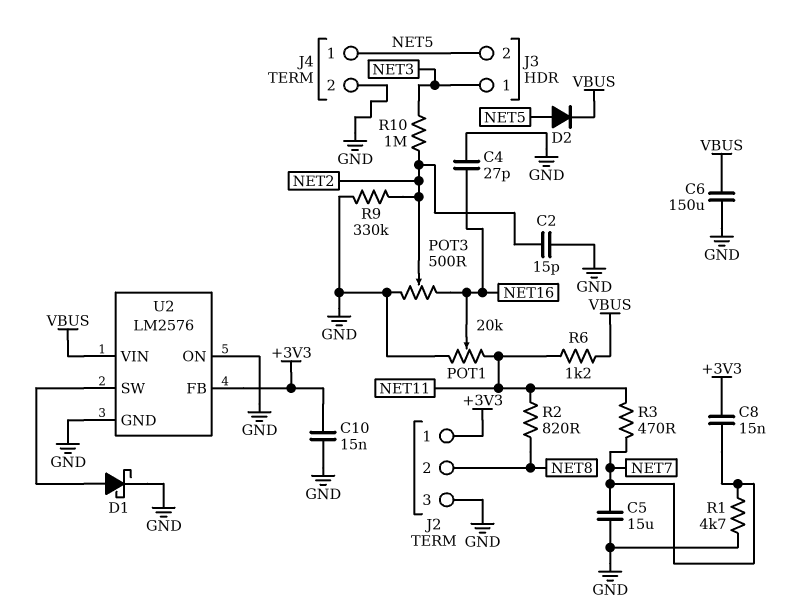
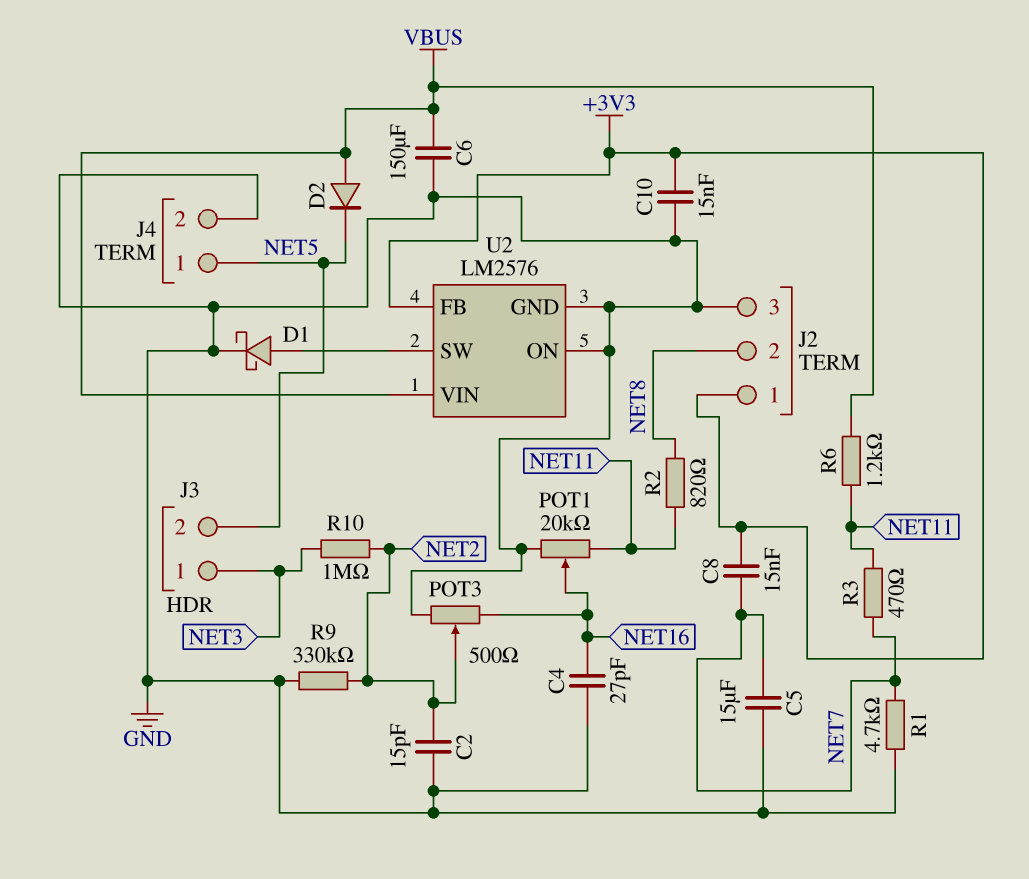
D2: diode (A NET5, K VBUS) -> diode (A VBUS, K NET5)

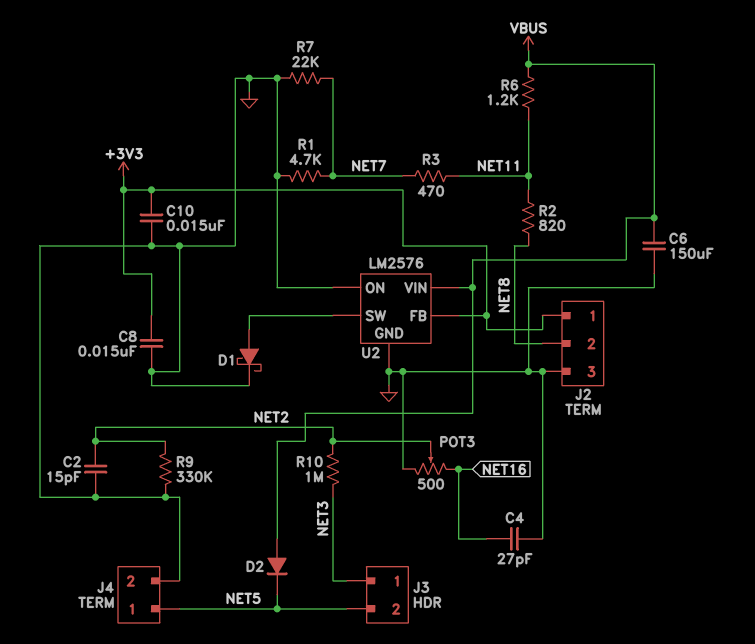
C5: 15uF (GND, NET7) -> none
C8: 15nF (+3V3, NET7) -> 15nF (+3V3, GND)
POT1: 20k (GND, NET11, wiper NET16) -> none
R7: none -> 22k (GND, NET7)

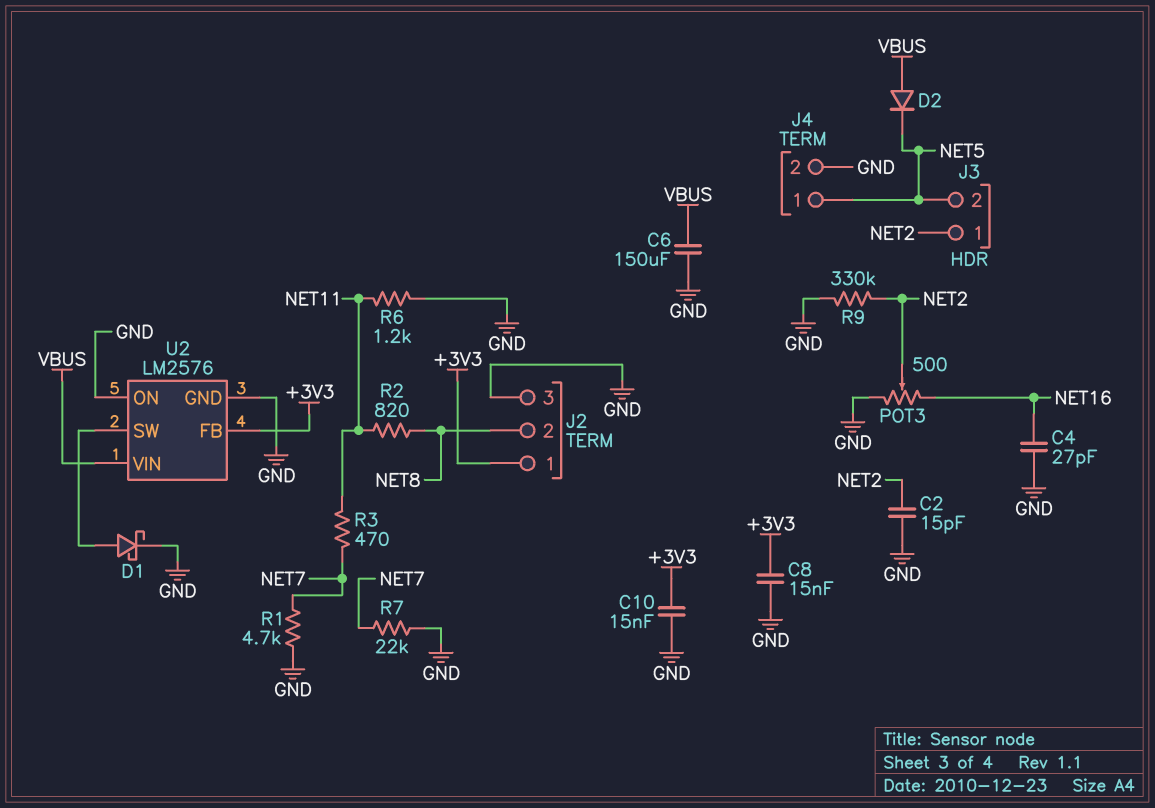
J3 pin 1: NET3 -> NET2
R6: 1.2k (NET11, VBUS) -> 1.2k (GND, NET11)
R10: 1M (NET2, NET3) -> none

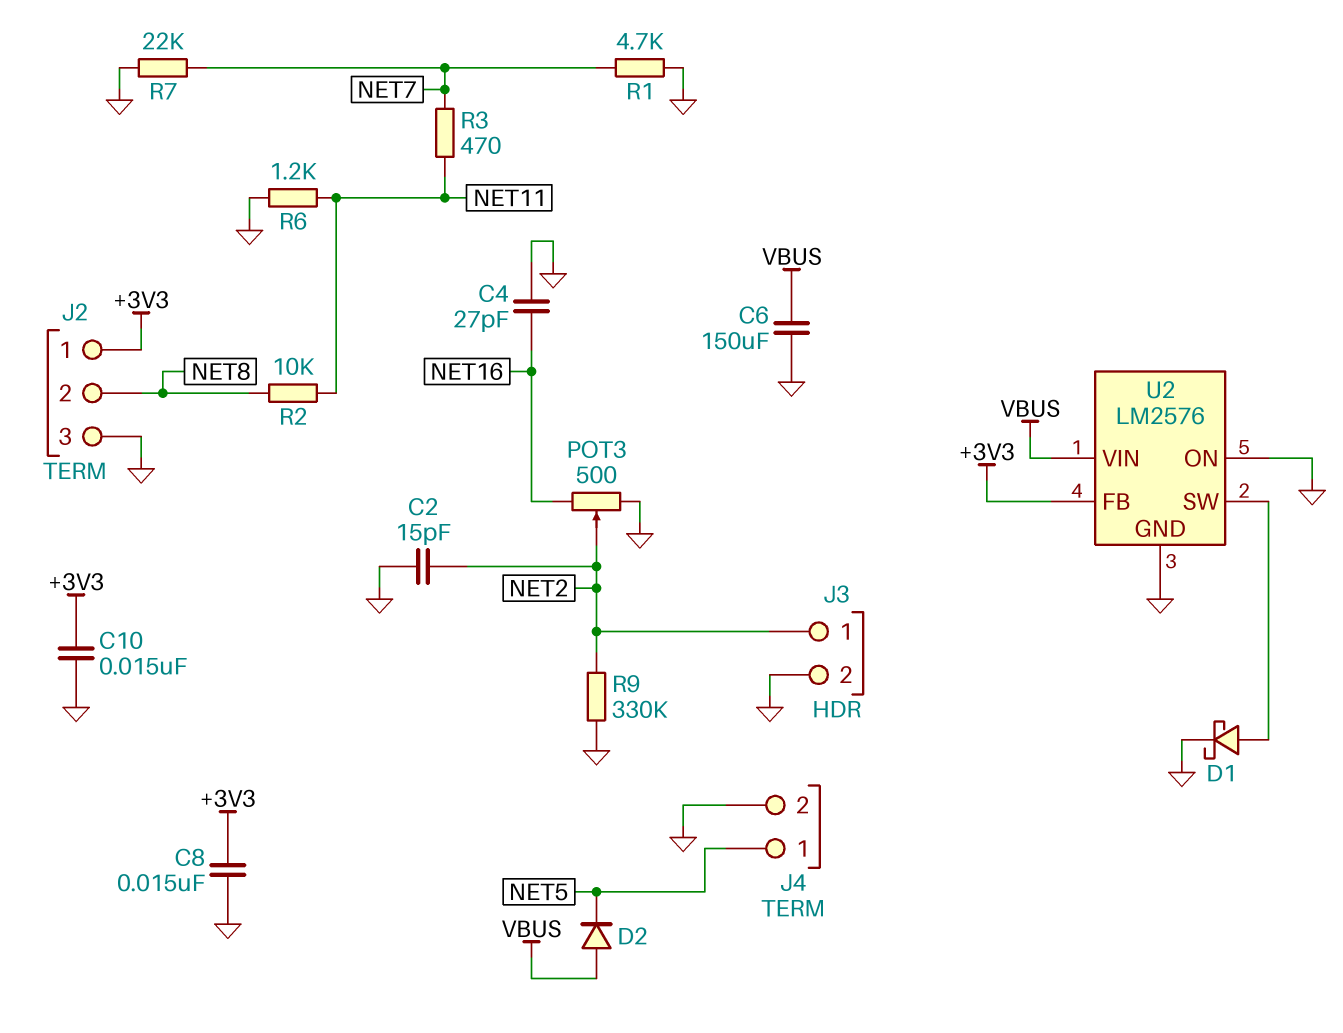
J3 pin 2: NET5 -> GND
R2: 820 (NET8, NET11) -> 10k (NET8, NET11)

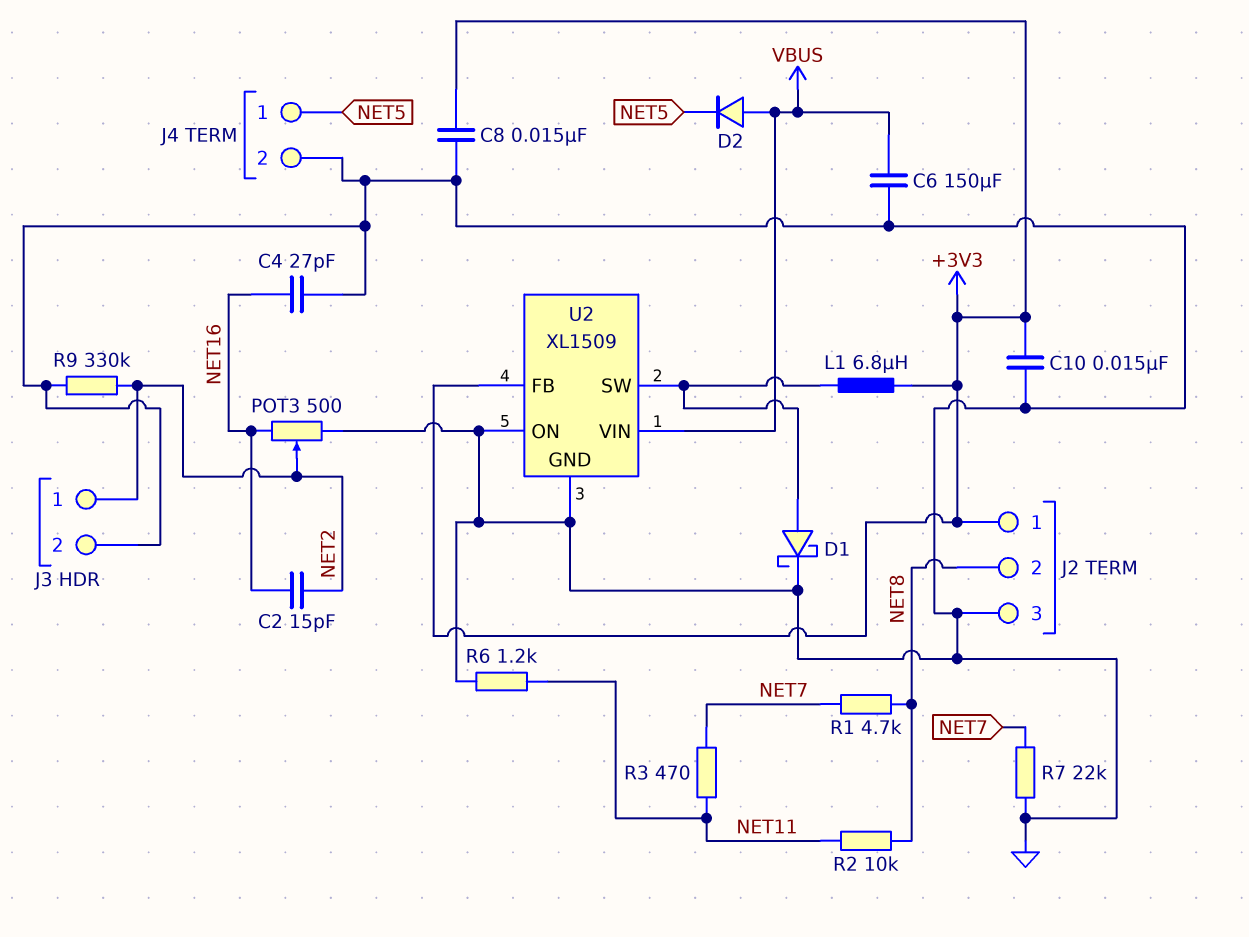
C2: 15pF (GND, NET2) -> 15pF (NET2, NET16)
L1: none -> 6.8uH (+3V3, U2/SW)
R1: 4.7k (GND, NET7) -> 4.7k (NET7, NET8)
U2: LM2576 -> XL1509

